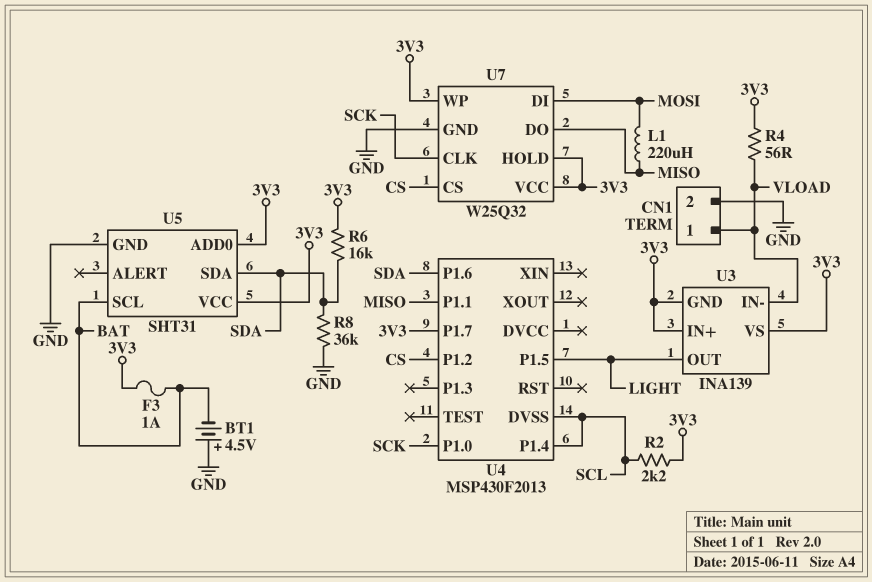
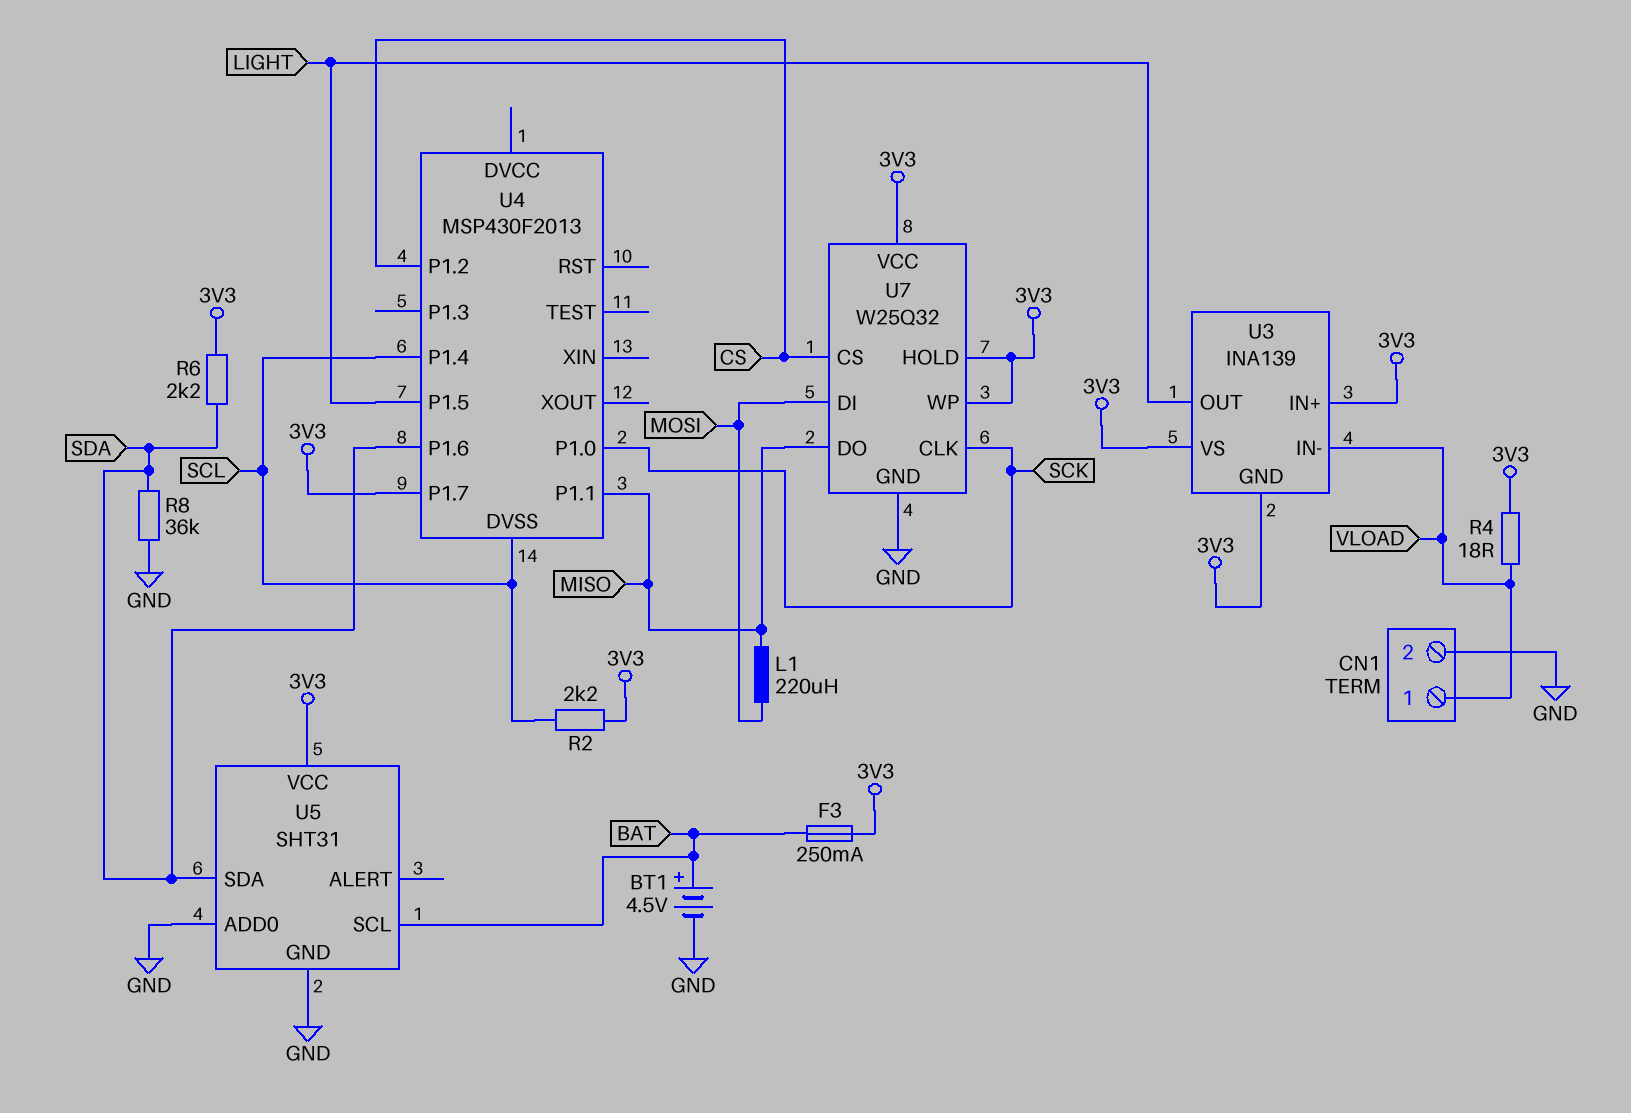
BT1: 4.5V (plus GND, minus BAT) -> 4.5V (plus BAT, minus GND)
F3: 1A (3V3, BAT) -> 250mA (3V3, BAT)
R4: 56 (3V3, VLOAD) -> 18 (3V3, VLOAD)
R6: 16k (3V3, SDA) -> 2.2k (3V3, SDA)
U5 pin ADD0: 3V3 -> GND

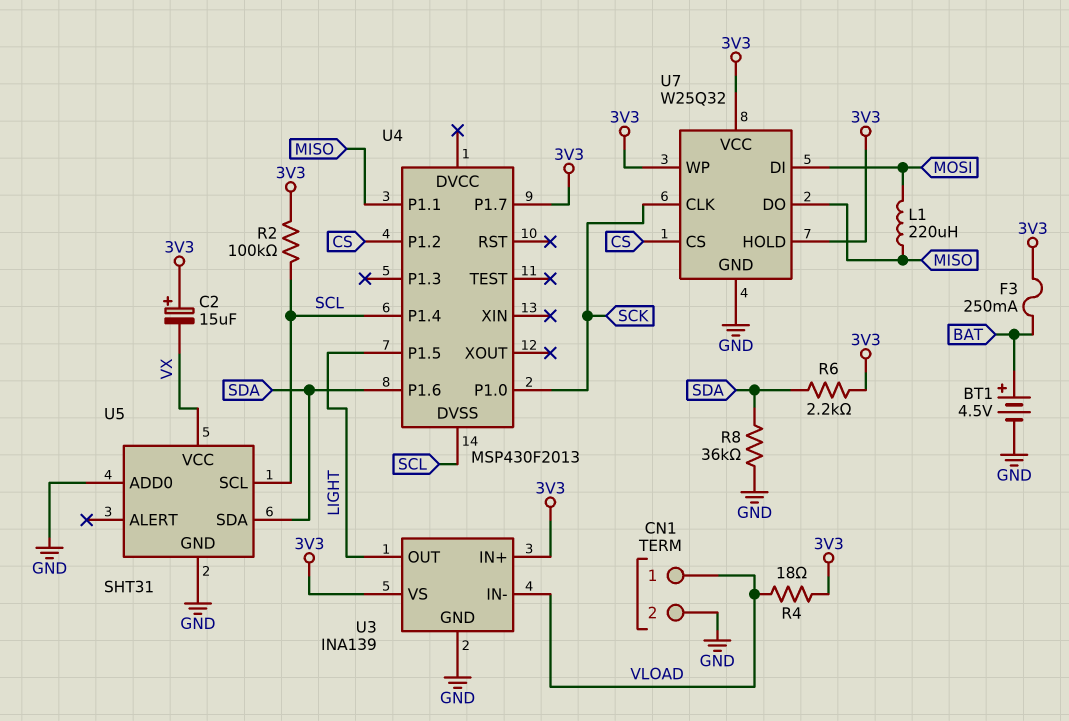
C2: none -> 15uF (plus 3V3, minus VX)
R2: 2.2k (3V3, SCL) -> 100k (3V3, SCL)
U3 pin GND: 3V3 -> GND
U5 pin SCL: BAT -> SCL
U5 pin VCC: 3V3 -> VX

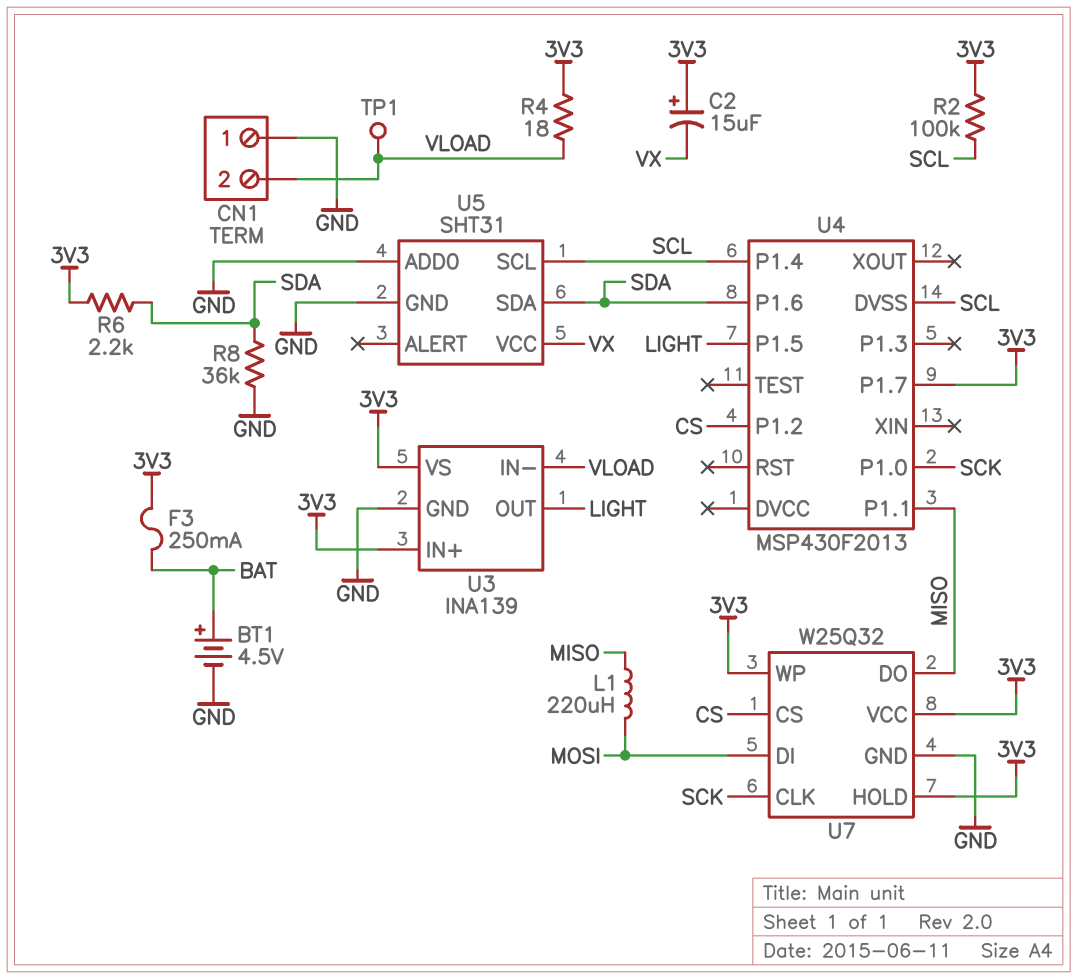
CN1 pin 1: VLOAD -> GND
CN1 pin 2: GND -> VLOAD
TP1: none -> test point (VLOAD)

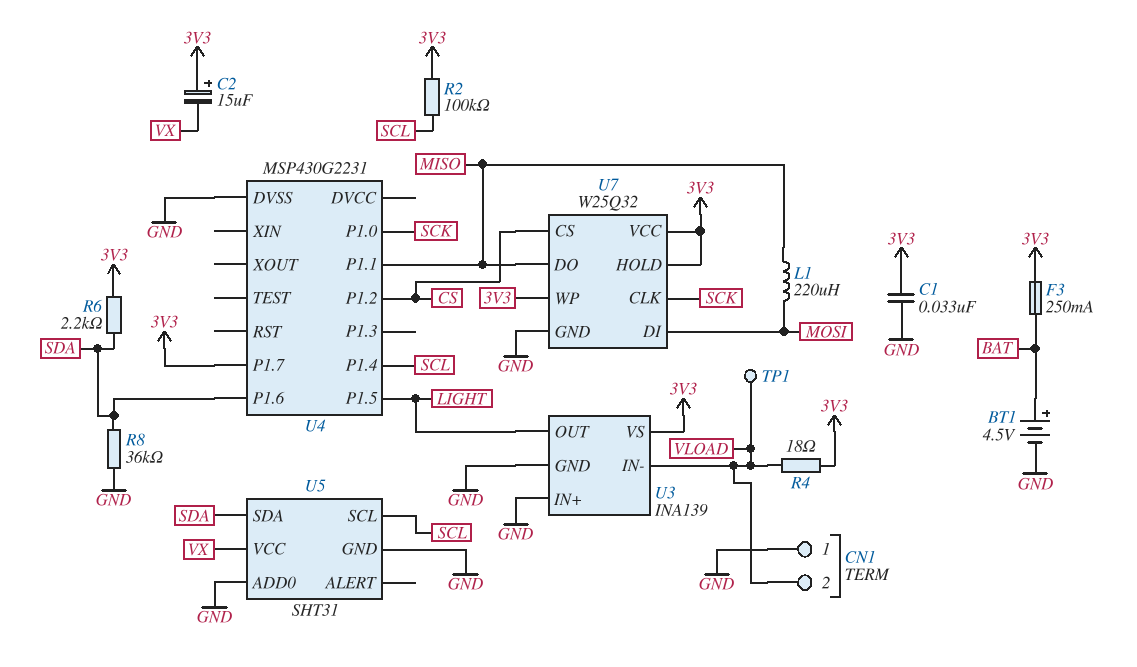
C1: none -> 33nF (3V3, GND)
U3 pin IN+: 3V3 -> GND
U4: MSP430F2013 -> MSP430G2231
U4 pin DVSS: SCL -> GND

